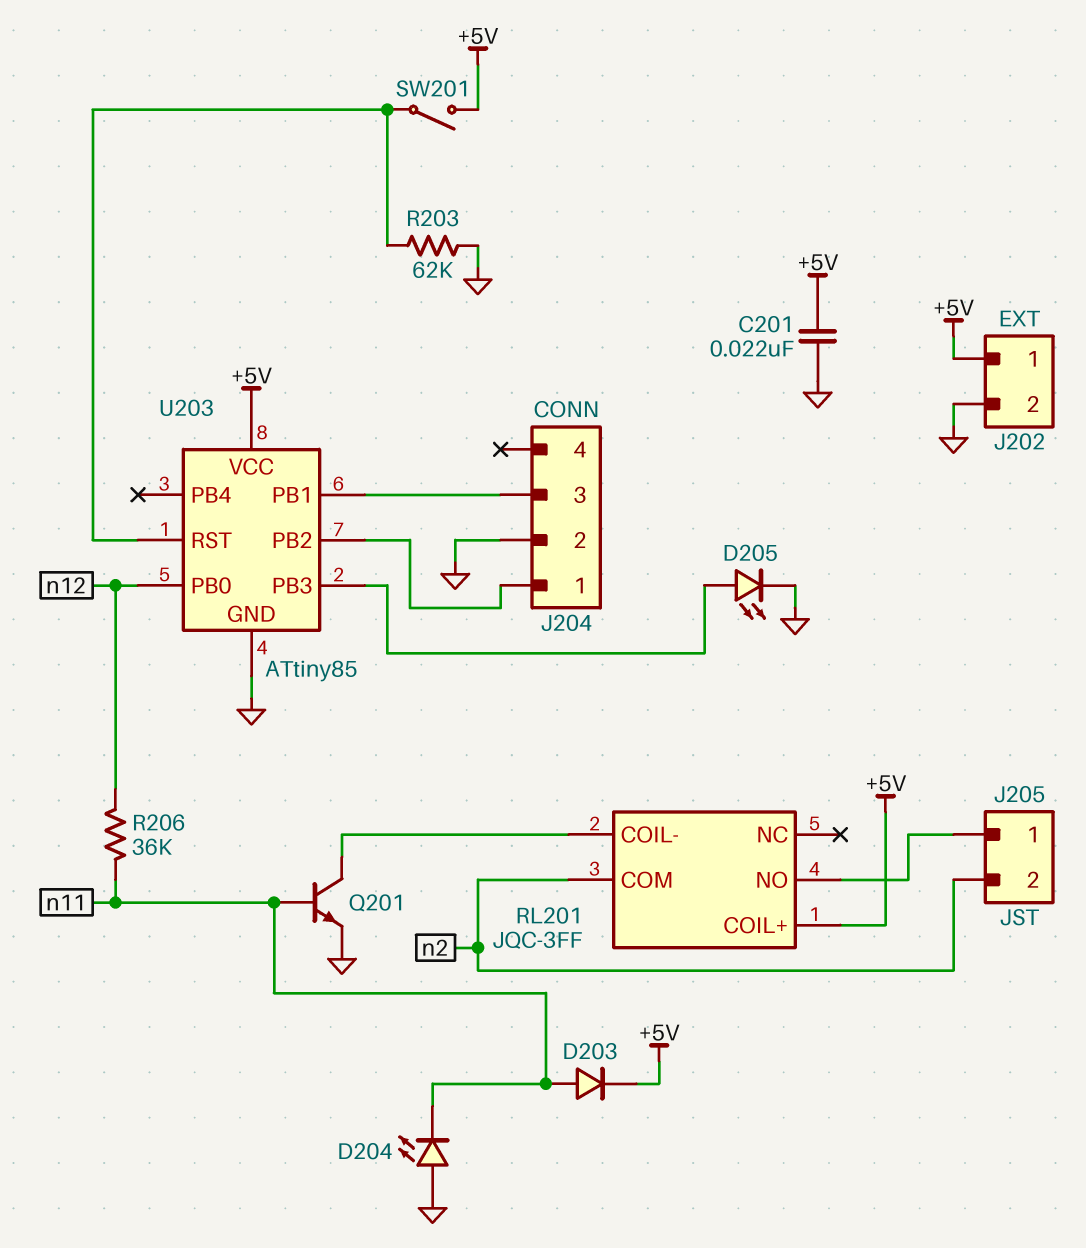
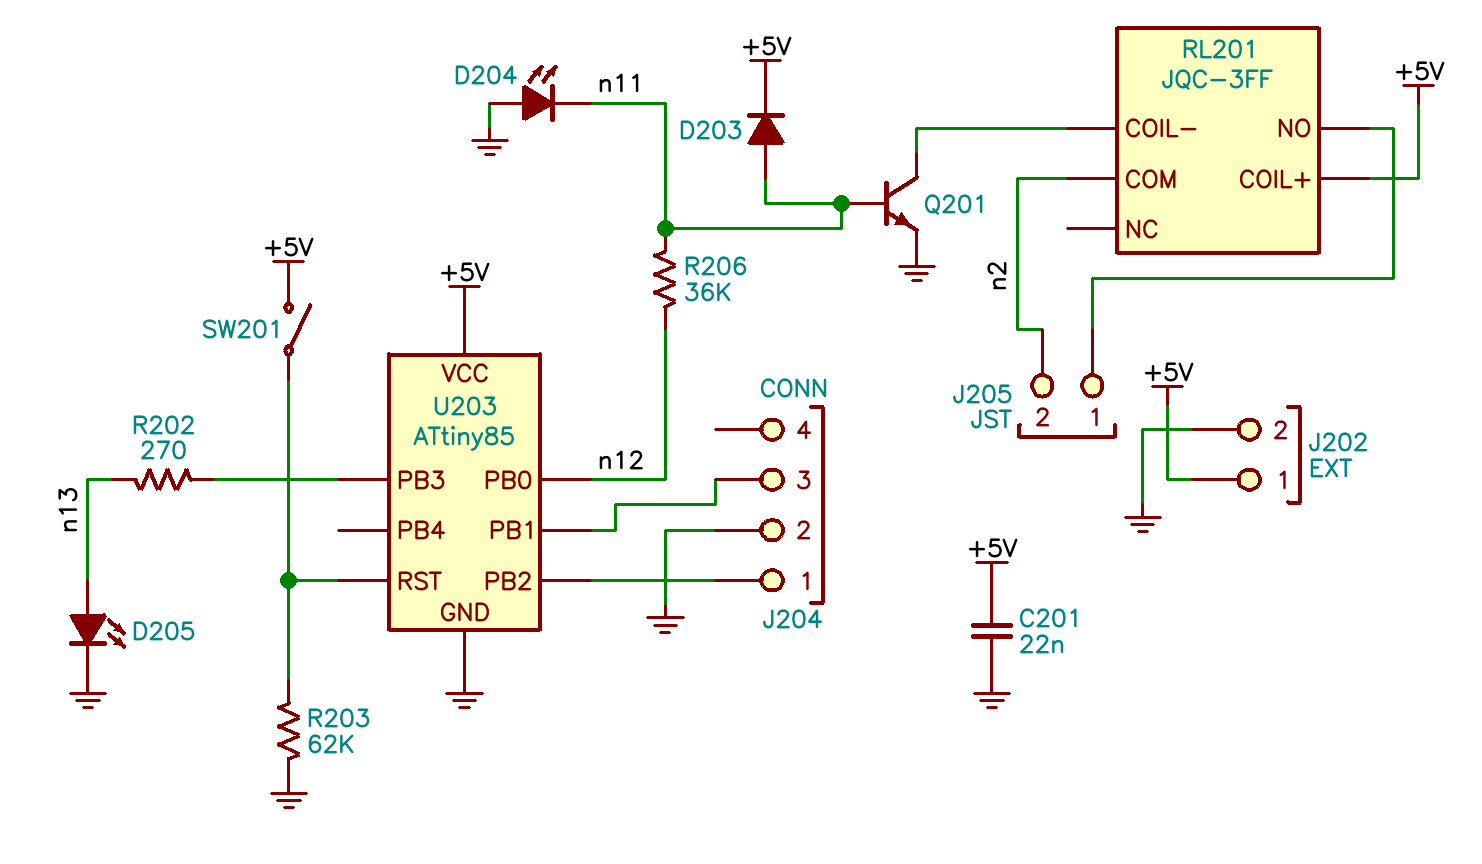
D205: LED (A U203/PB3, K GND) -> LED (A n13, K GND)
R202: none -> 270 (U203/PB3, n13)

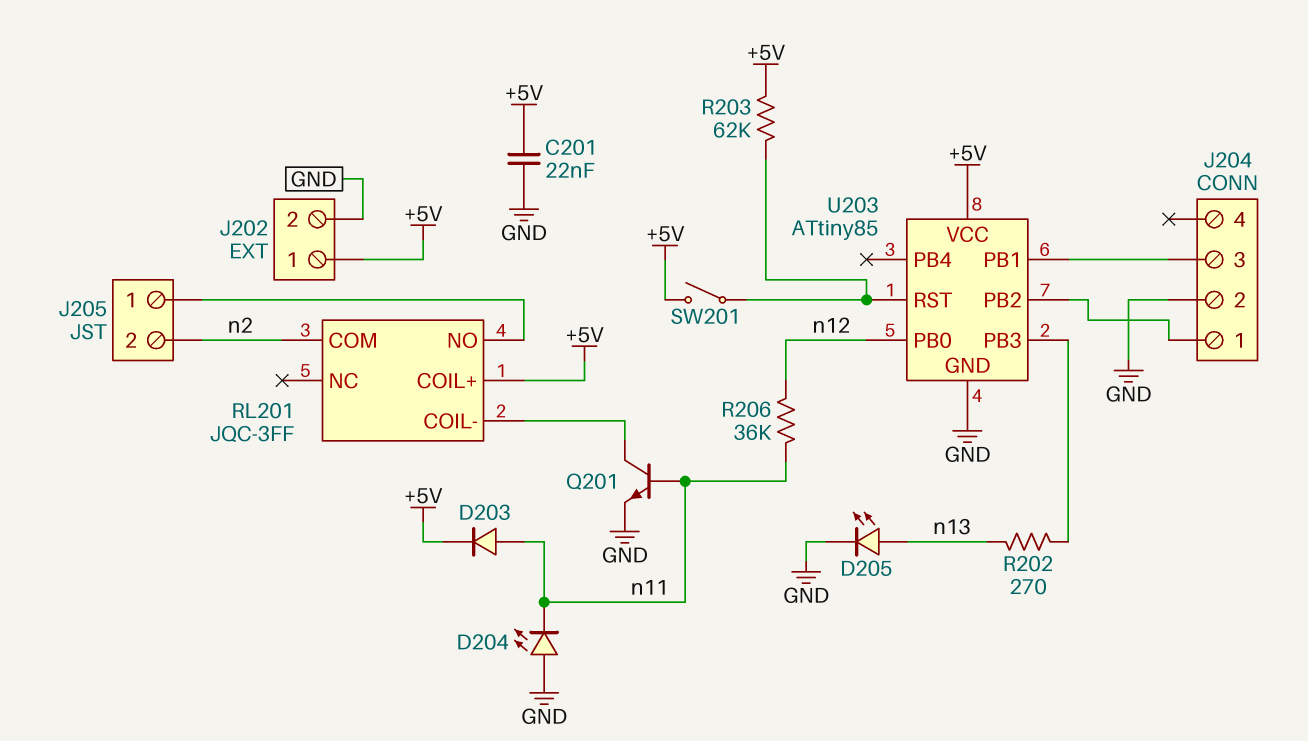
R203: 62k (GND, U203/RST) -> 62k (+5V, U203/RST)

